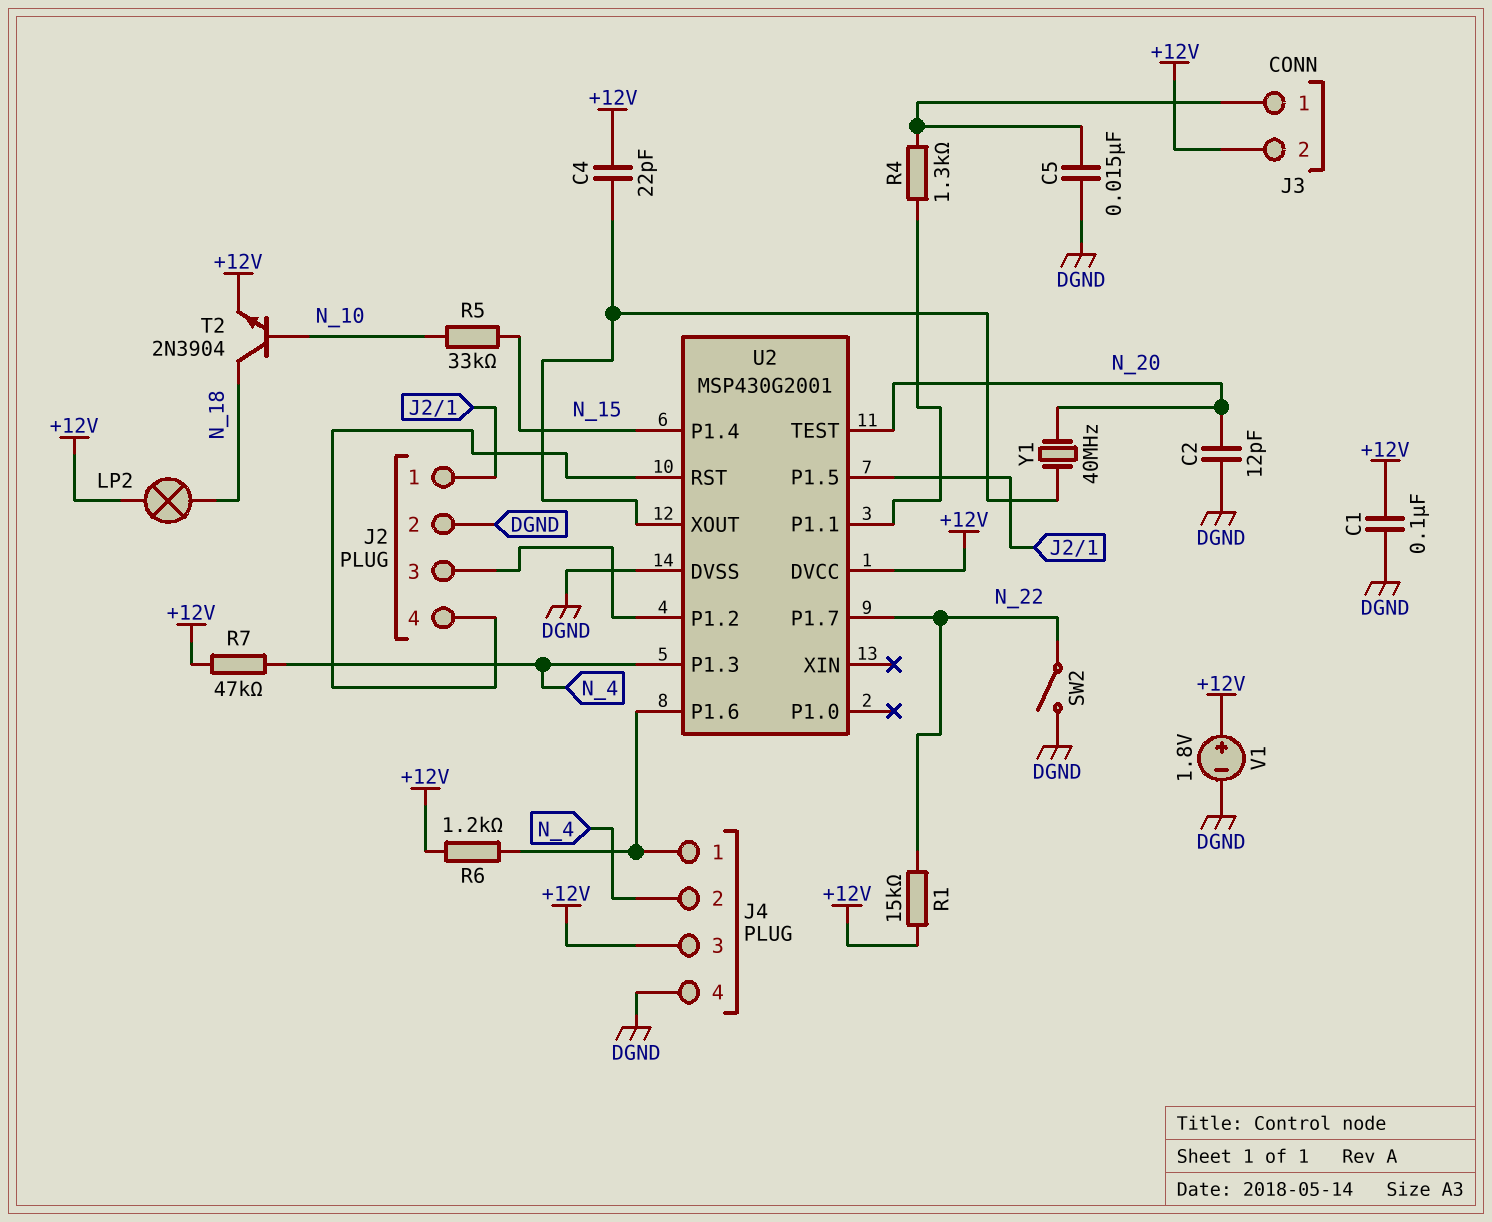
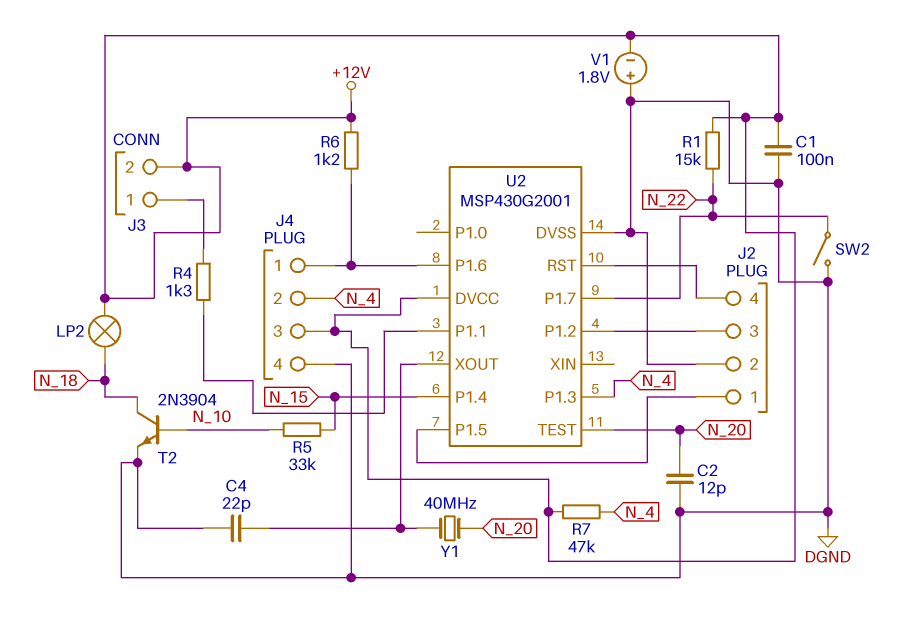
C4: 22pF (+12V, U2/XOUT) -> 22pF (DGND, U2/XOUT)
C5: 15nF (DGND, J3/1) -> none
T2: NPN 2N3904 (B N_10, C N_18, E +12V) -> NPN 2N3904 (B N_10, C N_18, E DGND)
V1: 1.8V (plus +12V, minus DGND) -> 1.8V (plus DGND, minus +12V)

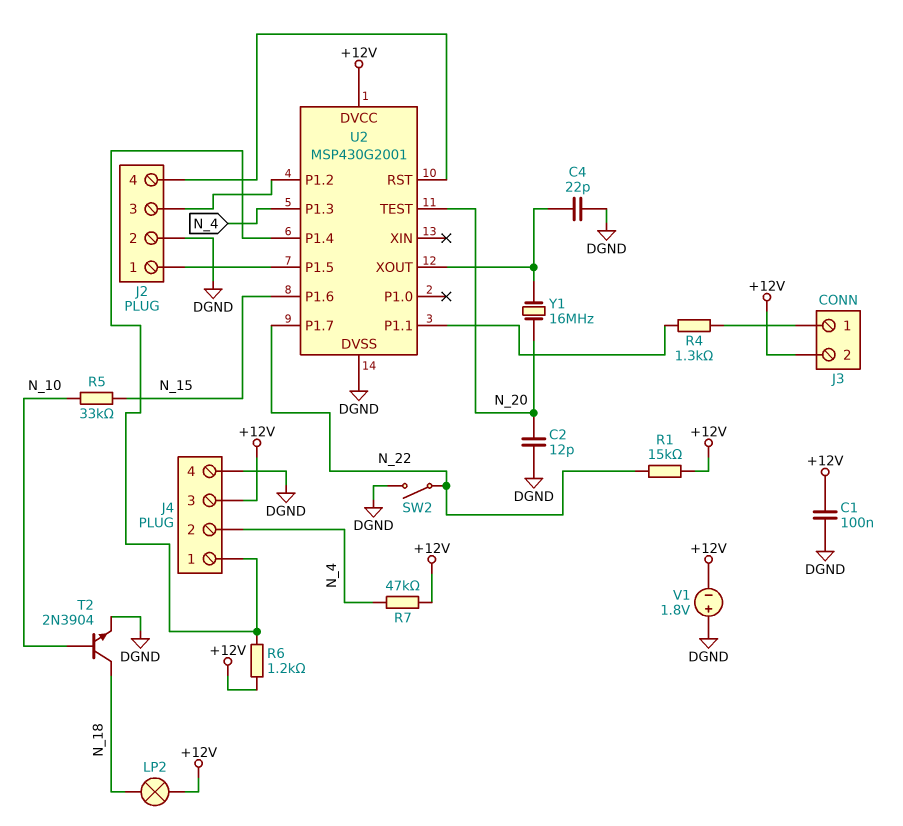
U2 pin P1.4: N_15 -> J4/1
U2 pin P1.6: J4/1 -> N_15
Y1: 40MHz (N_20, U2/XOUT) -> 16MHz (N_20, U2/XOUT)

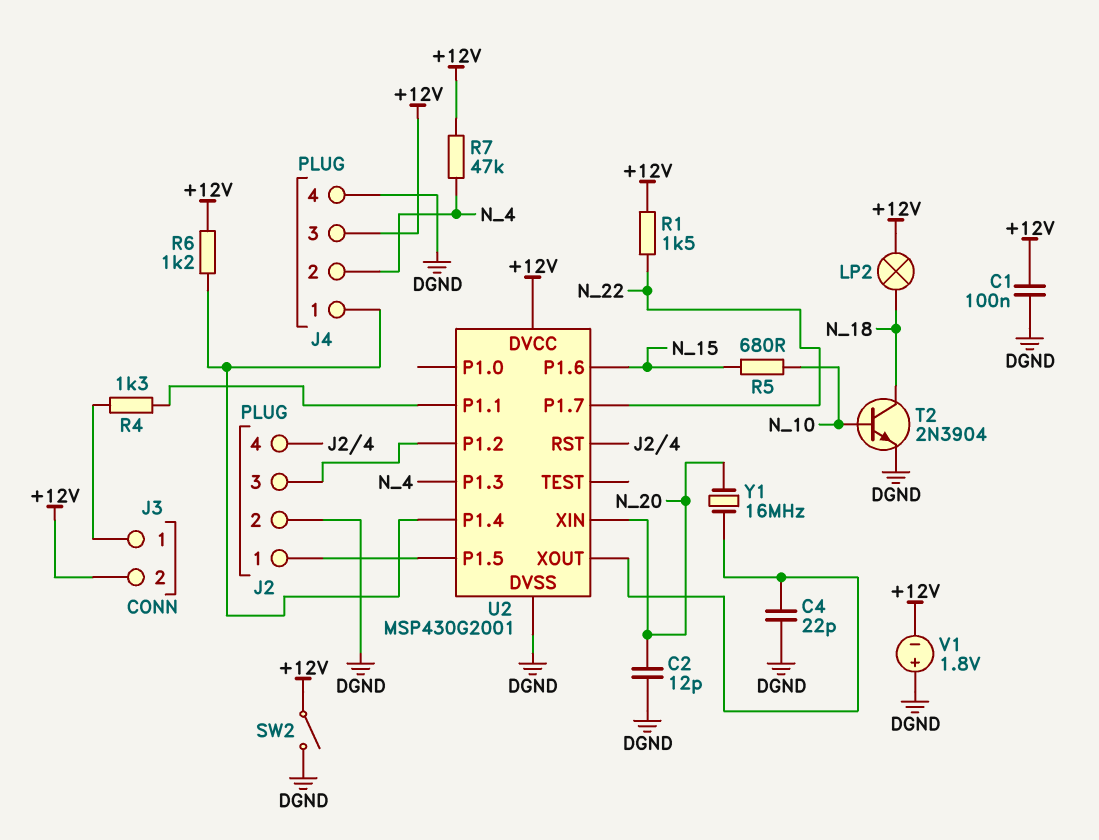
R1: 15k (+12V, N_22) -> 1.5k (+12V, N_22)
R5: 33k (N_10, N_15) -> 680 (N_10, N_15)
SW2: switch (DGND, N_22) -> switch (+12V, DGND)
U2 pin TEST: N_20 -> none
U2 pin XIN: none -> N_20

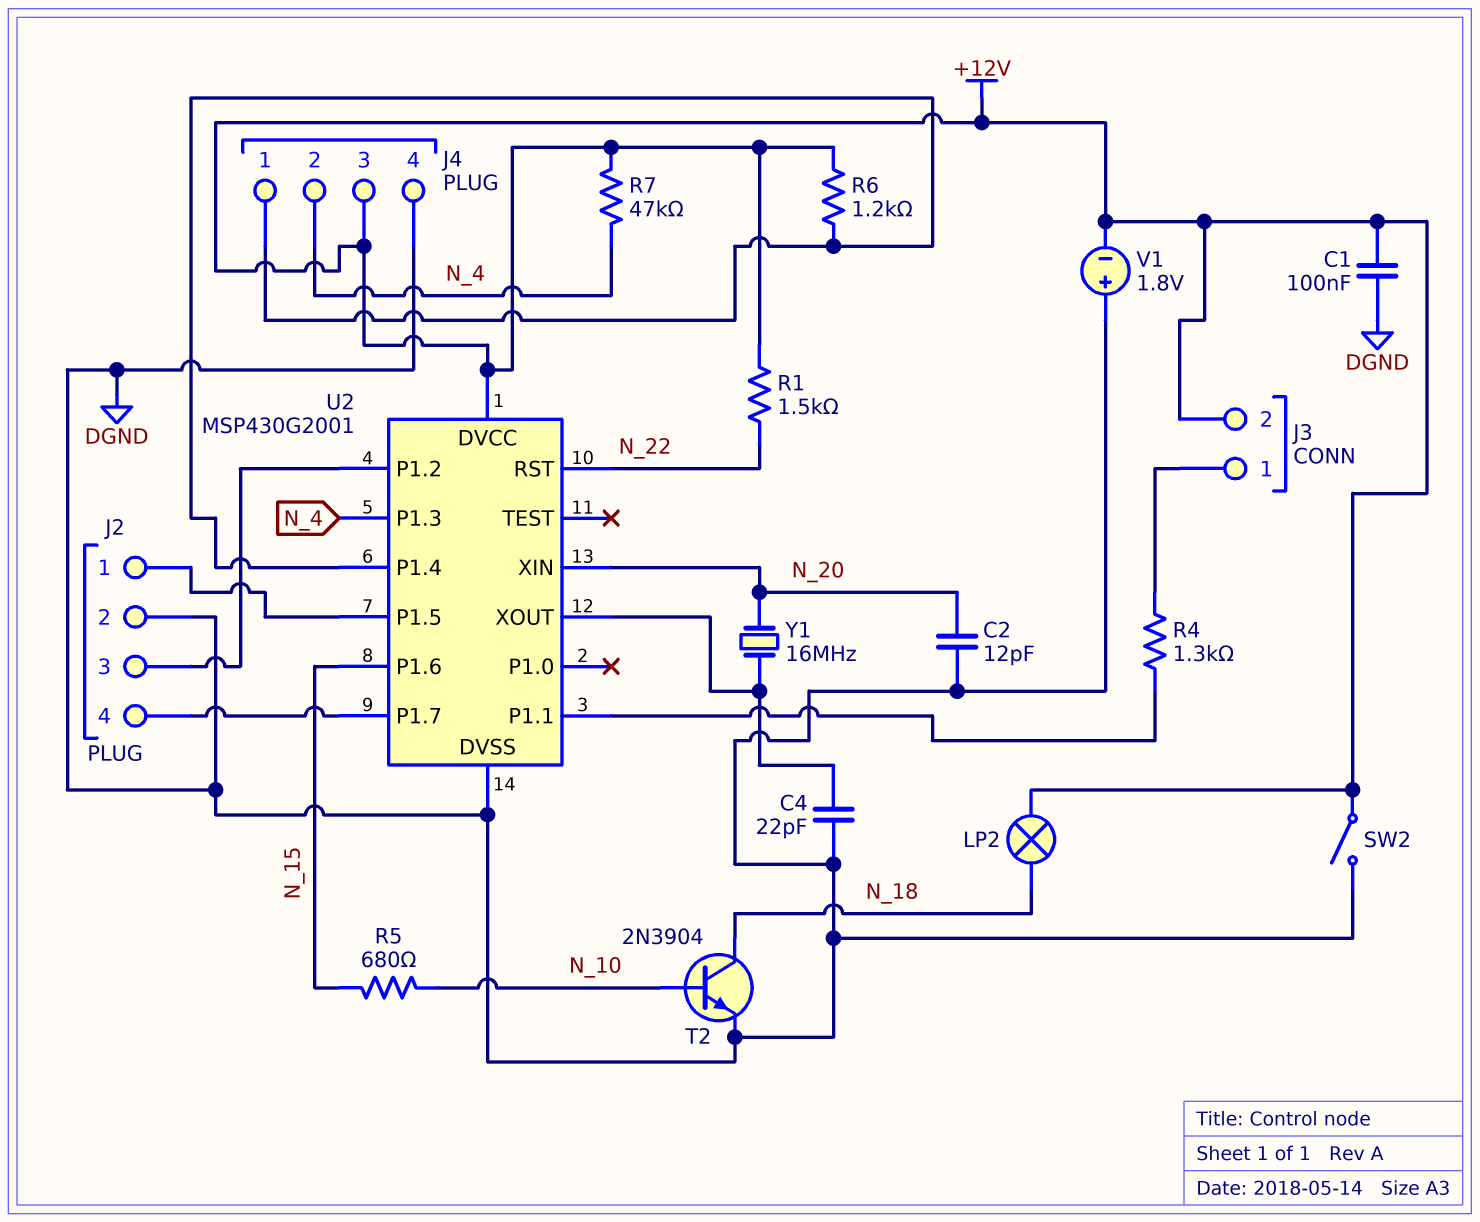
U2 pin P1.7: N_22 -> J2/4
U2 pin RST: J2/4 -> N_22

